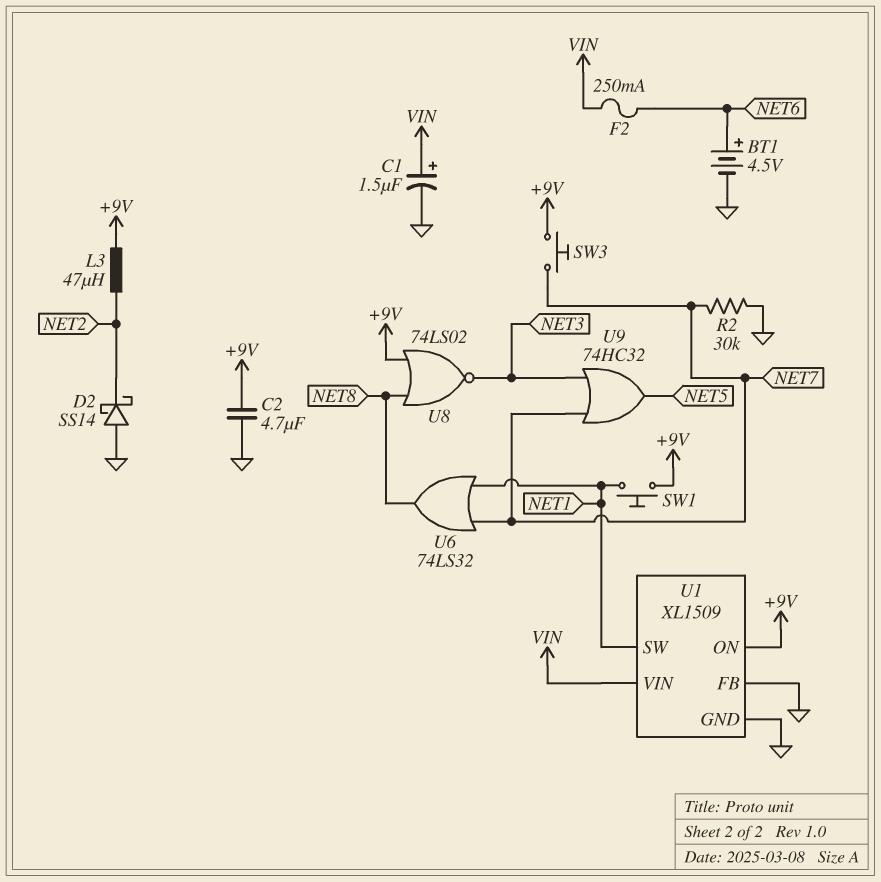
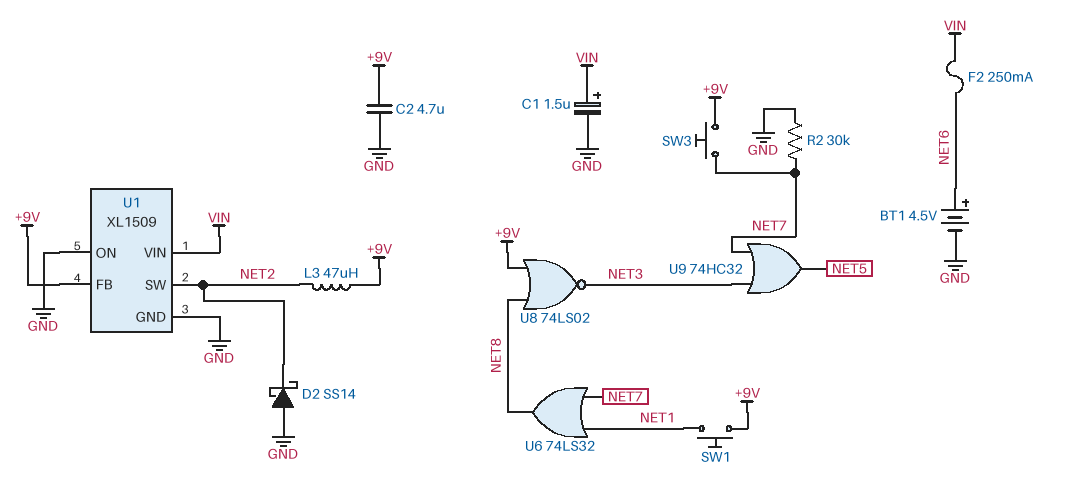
U1 pin FB: GND -> +9V
U1 pin ON: +9V -> GND
U1 pin SW: NET1 -> NET2

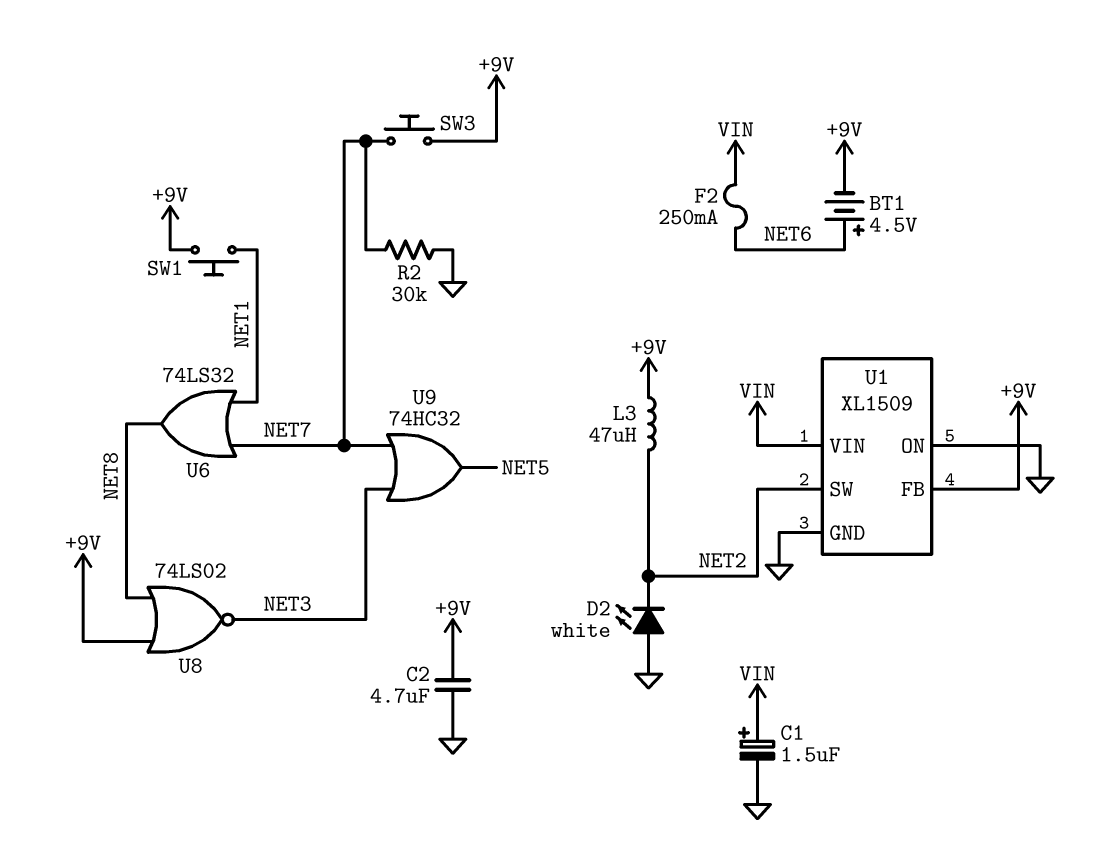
BT1: 4.5V (plus NET6, minus GND) -> 4.5V (plus NET6, minus +9V)
D2: schottky SS14 (A GND, K NET2) -> LED white (A GND, K NET2)

